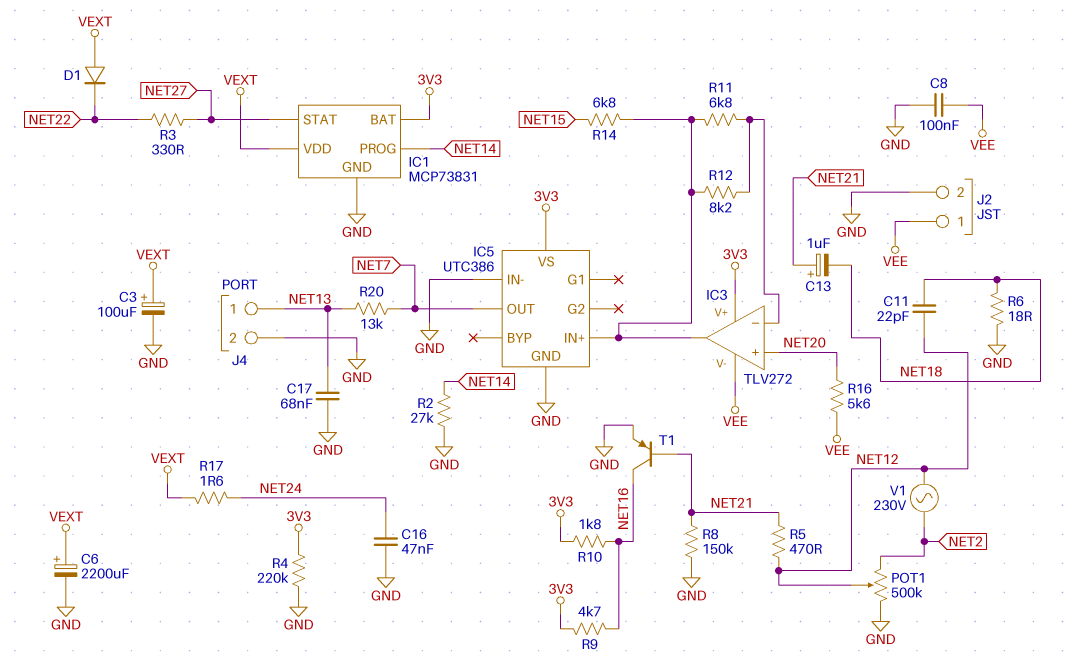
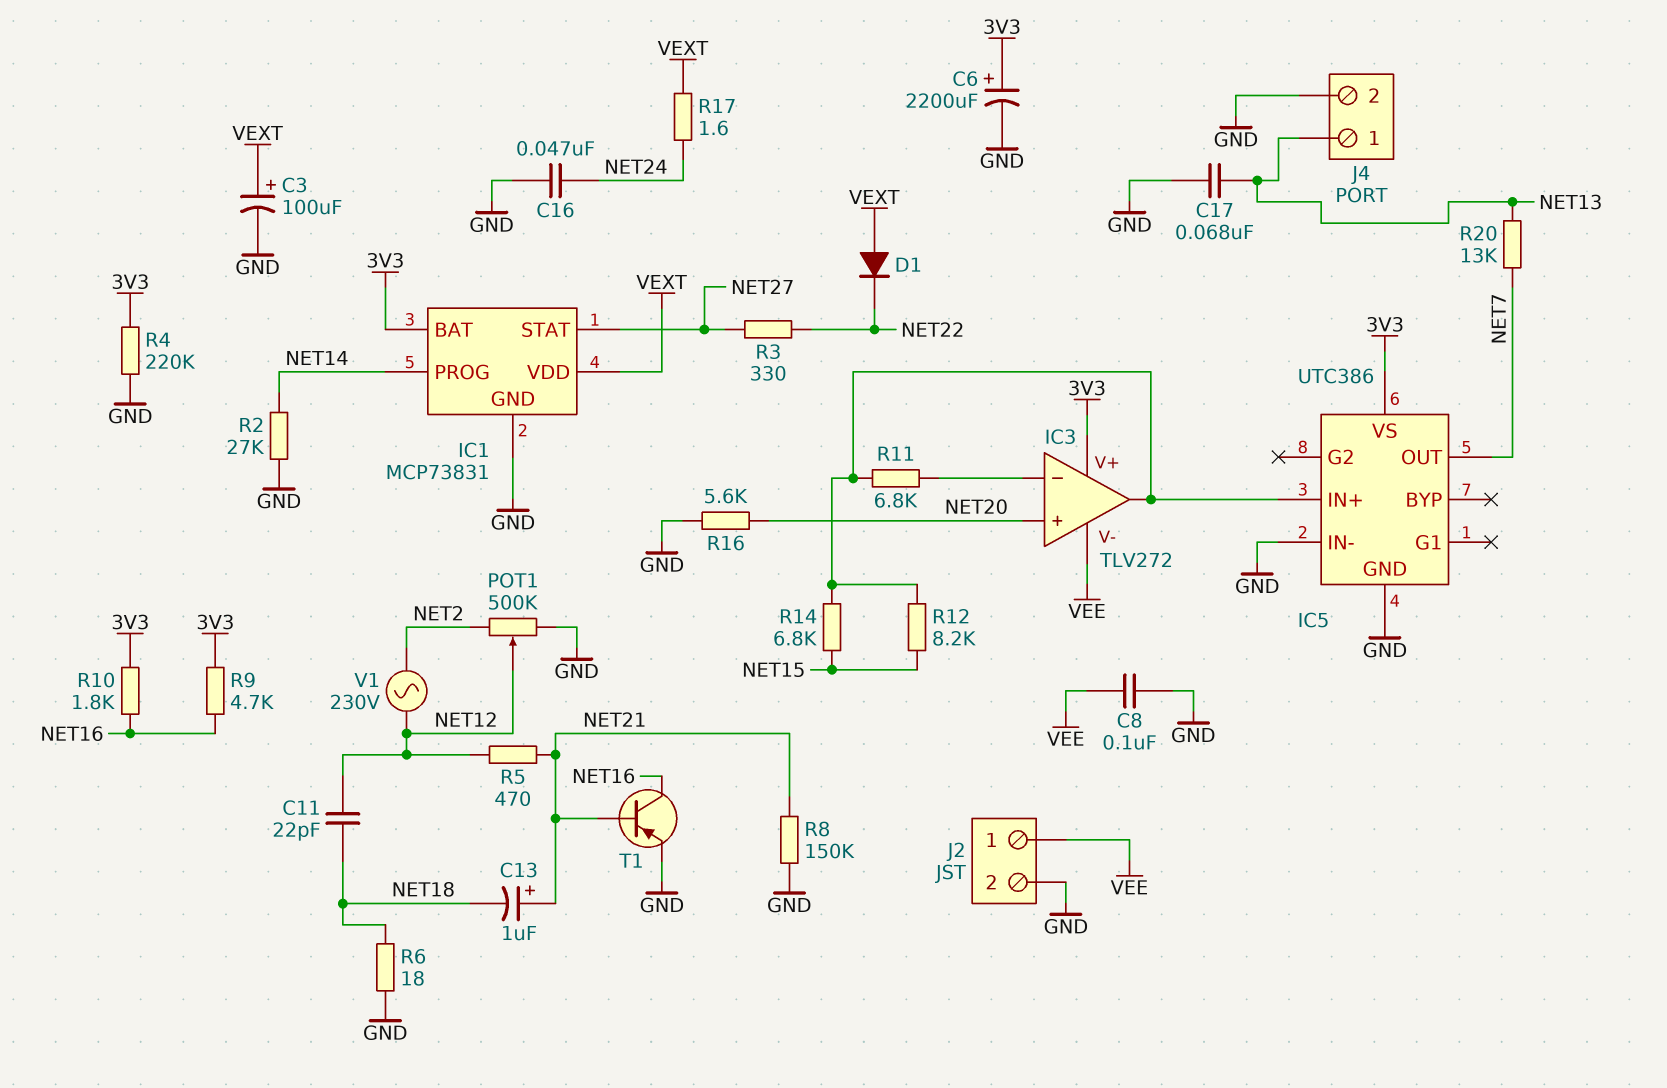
C6: 2200uF (plus VEXT, minus GND) -> 2200uF (plus 3V3, minus GND)
R12: 8.2k (IC3/in-, IC3/out) -> 8.2k (IC3/out, NET15)
R16: 5.6k (NET20, VEE) -> 5.6k (GND, NET20)

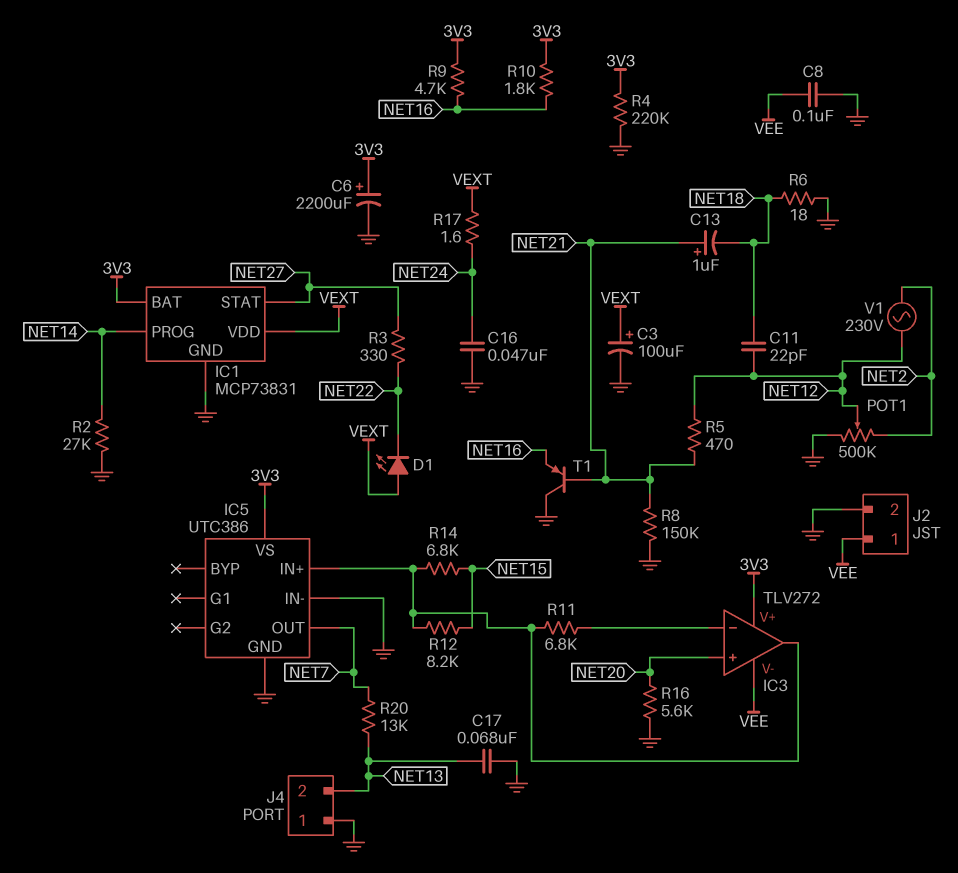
D1: diode (A VEXT, K NET22) -> LED (A VEXT, K NET22)
J4 pin 1: NET13 -> GND
J4 pin 2: GND -> NET13
T1: PNP (B NET21, C NET16, E GND) -> PNP (B NET21, C GND, E NET16)

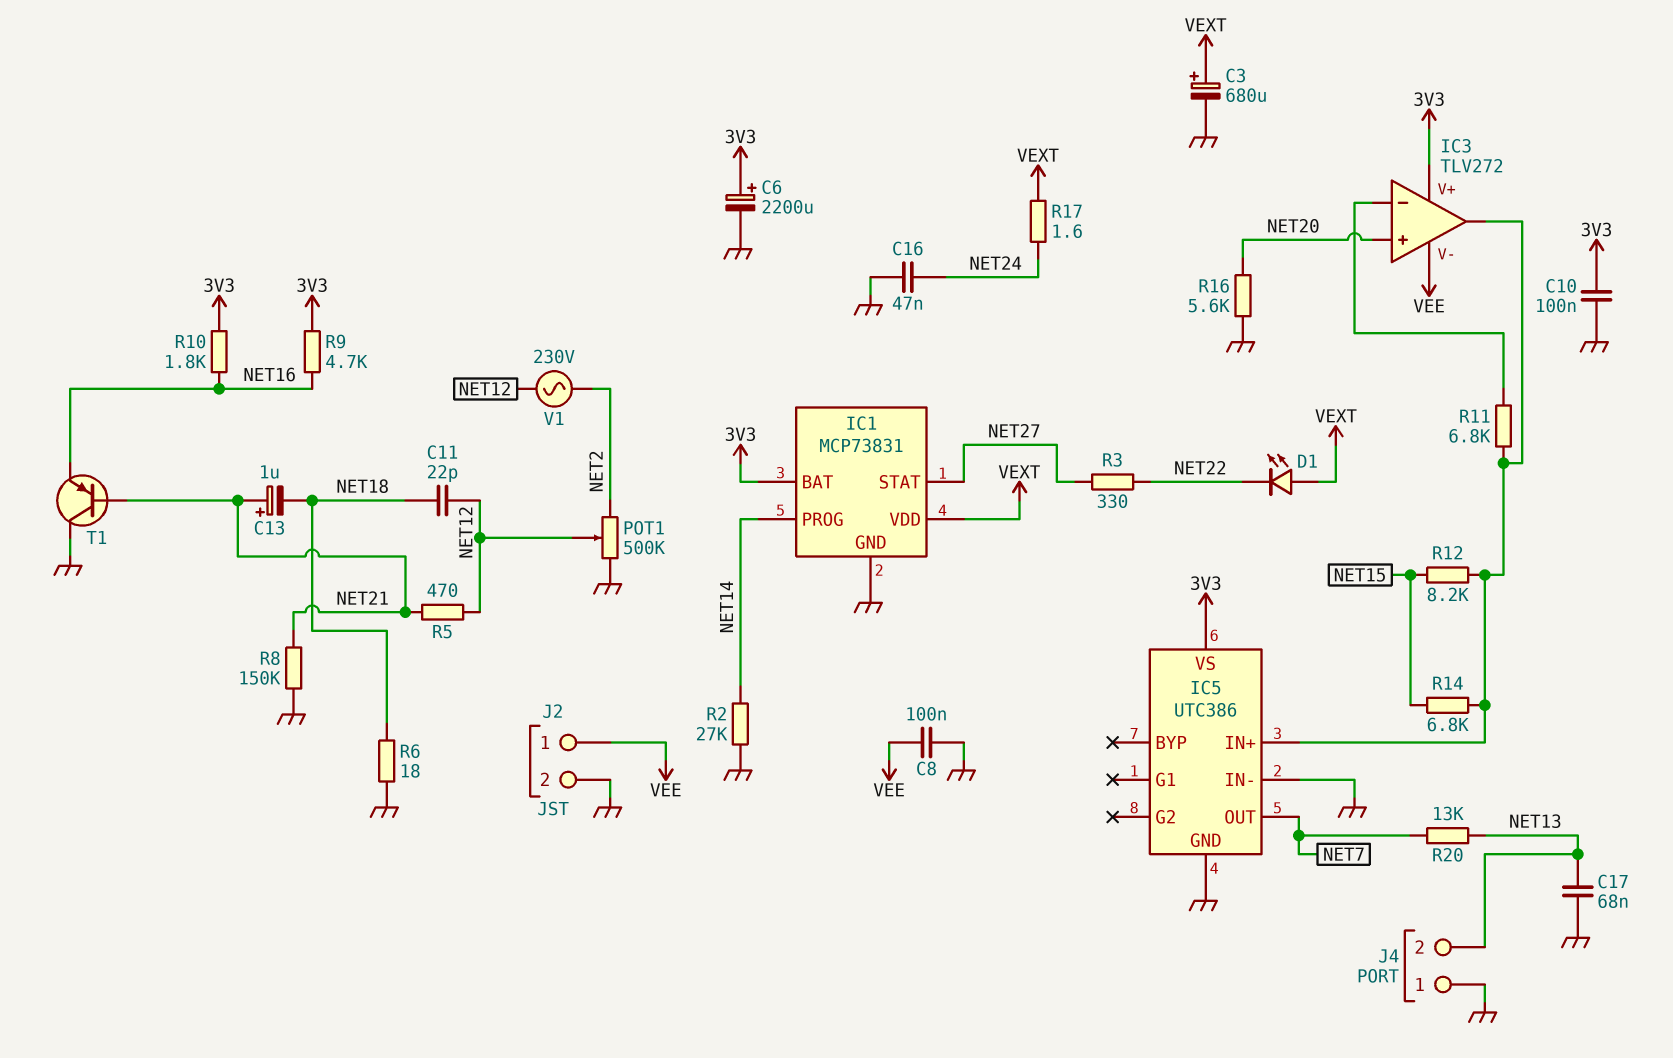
C3: 100uF (plus VEXT, minus GND) -> 680uF (plus VEXT, minus GND)
C10: none -> 100nF (3V3, GND)
R4: 220k (3V3, GND) -> none

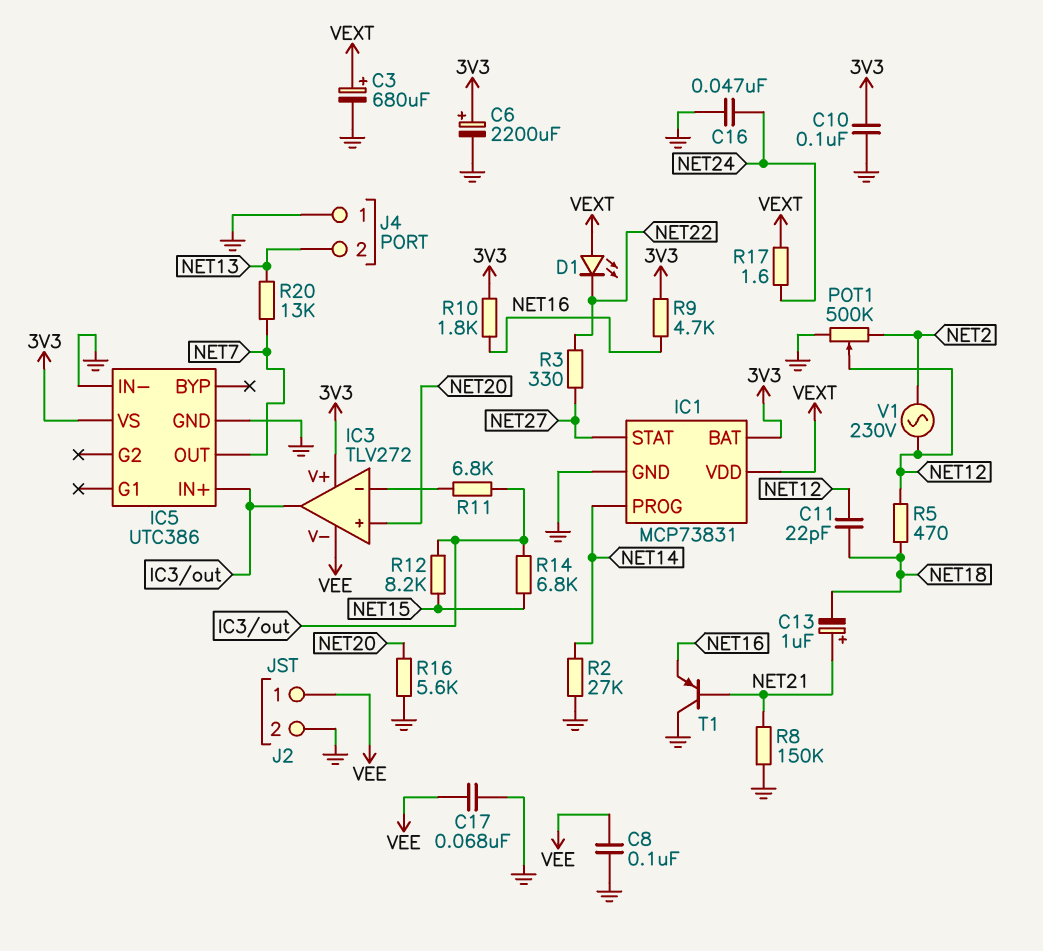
C17: 68nF (GND, NET13) -> 68nF (GND, VEE)
R5: 470 (NET12, NET21) -> 470 (NET12, NET18)
R6: 18 (GND, NET18) -> none

